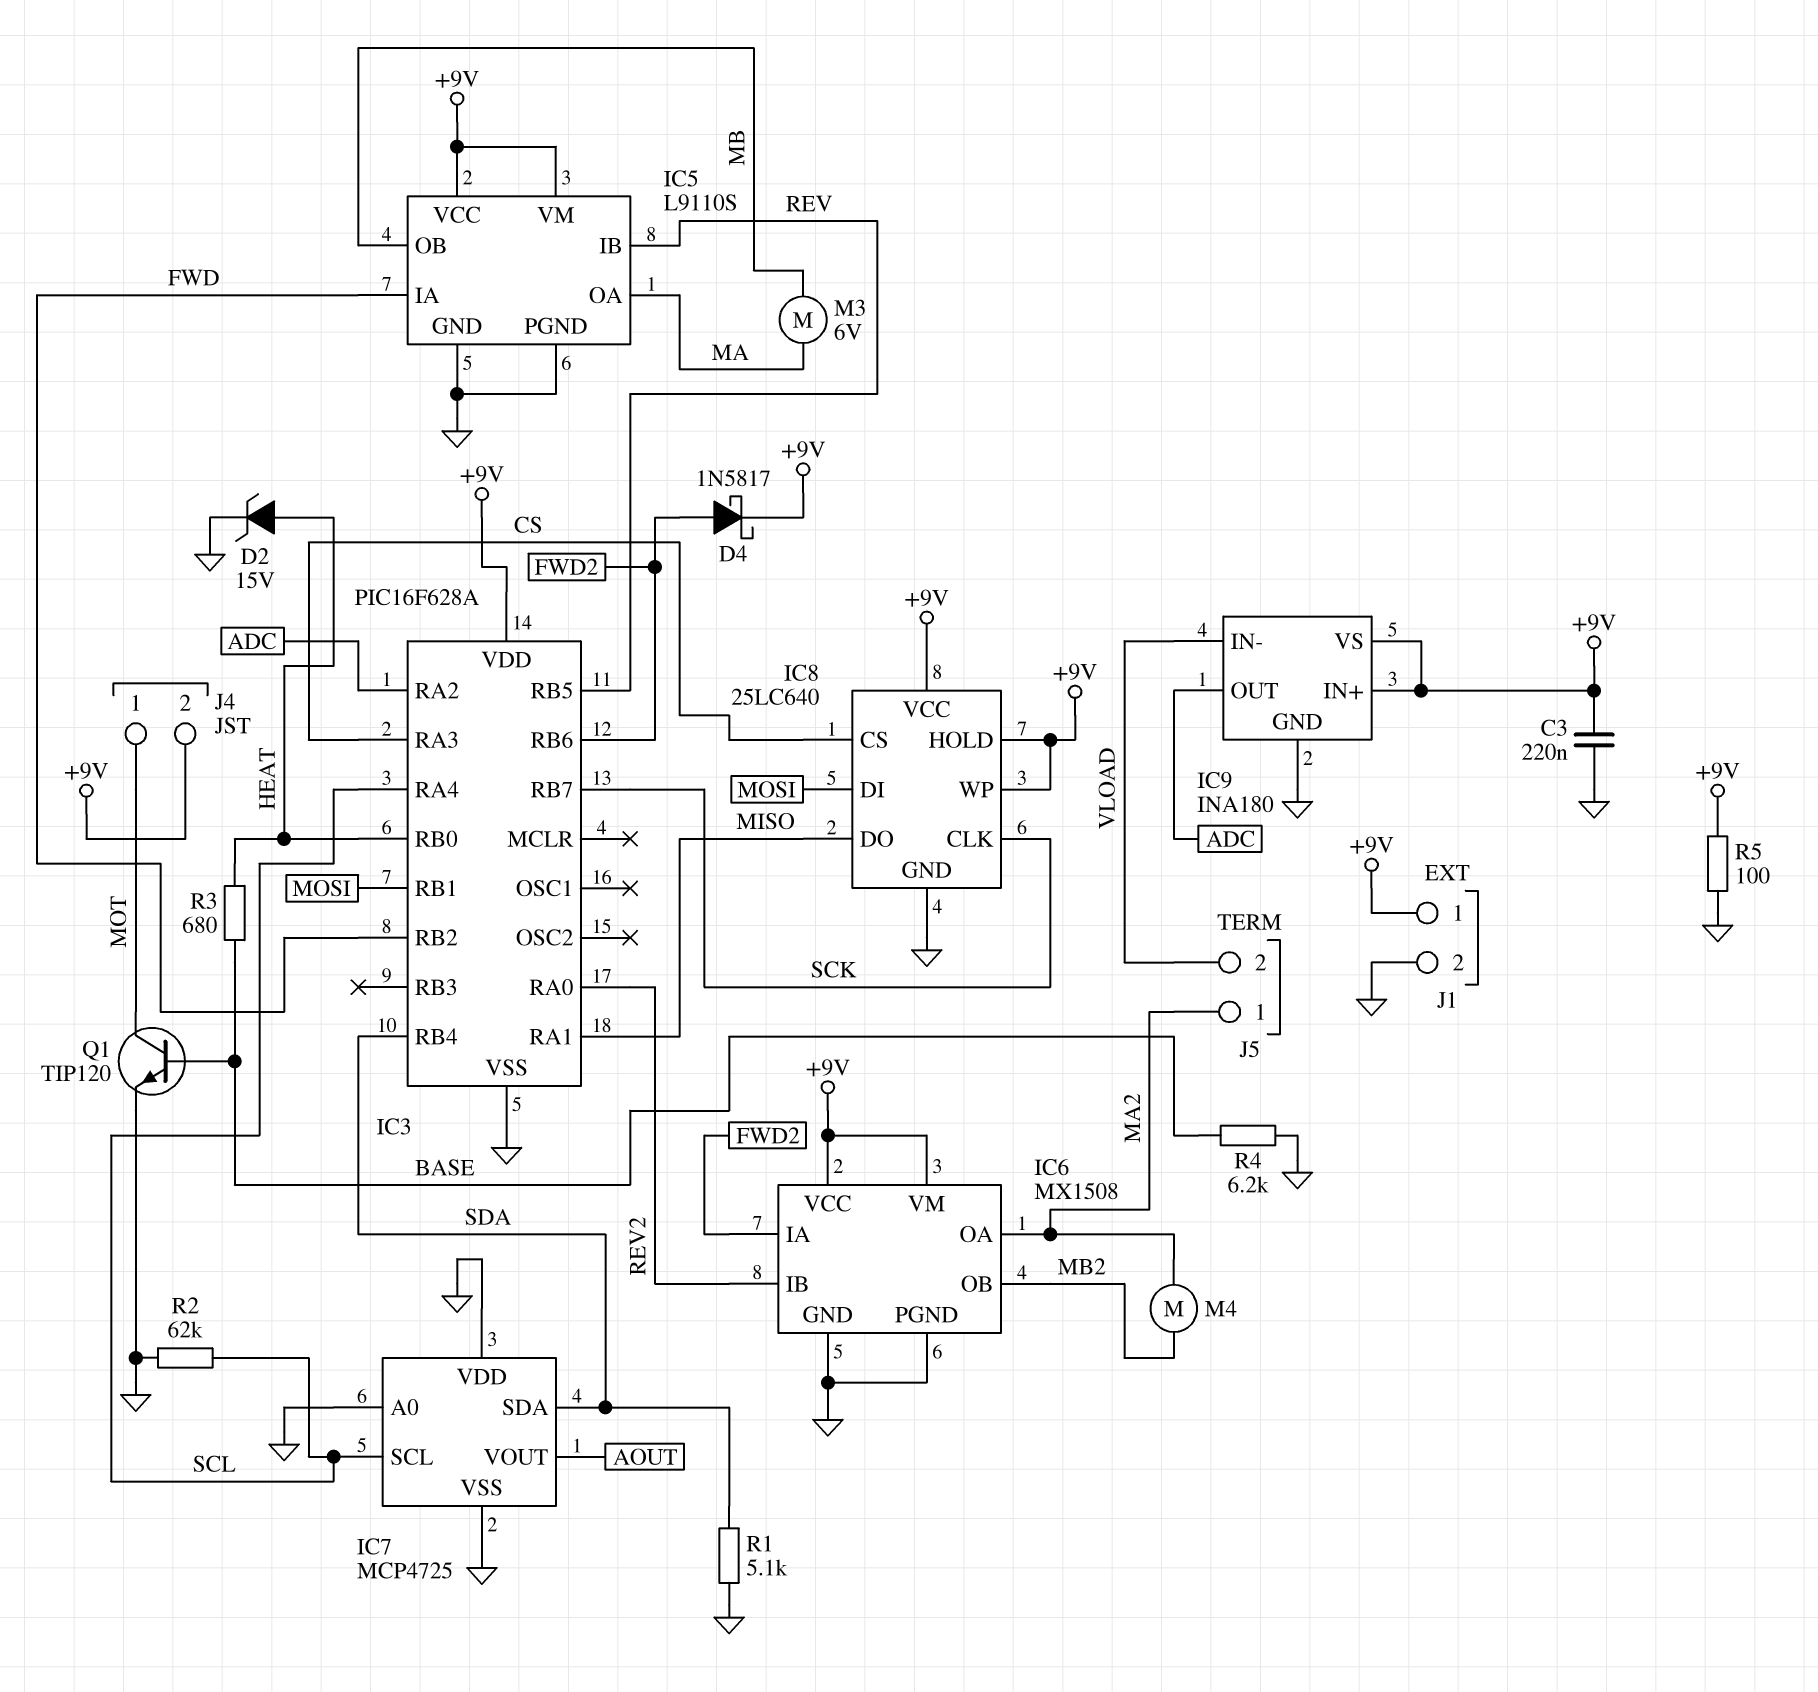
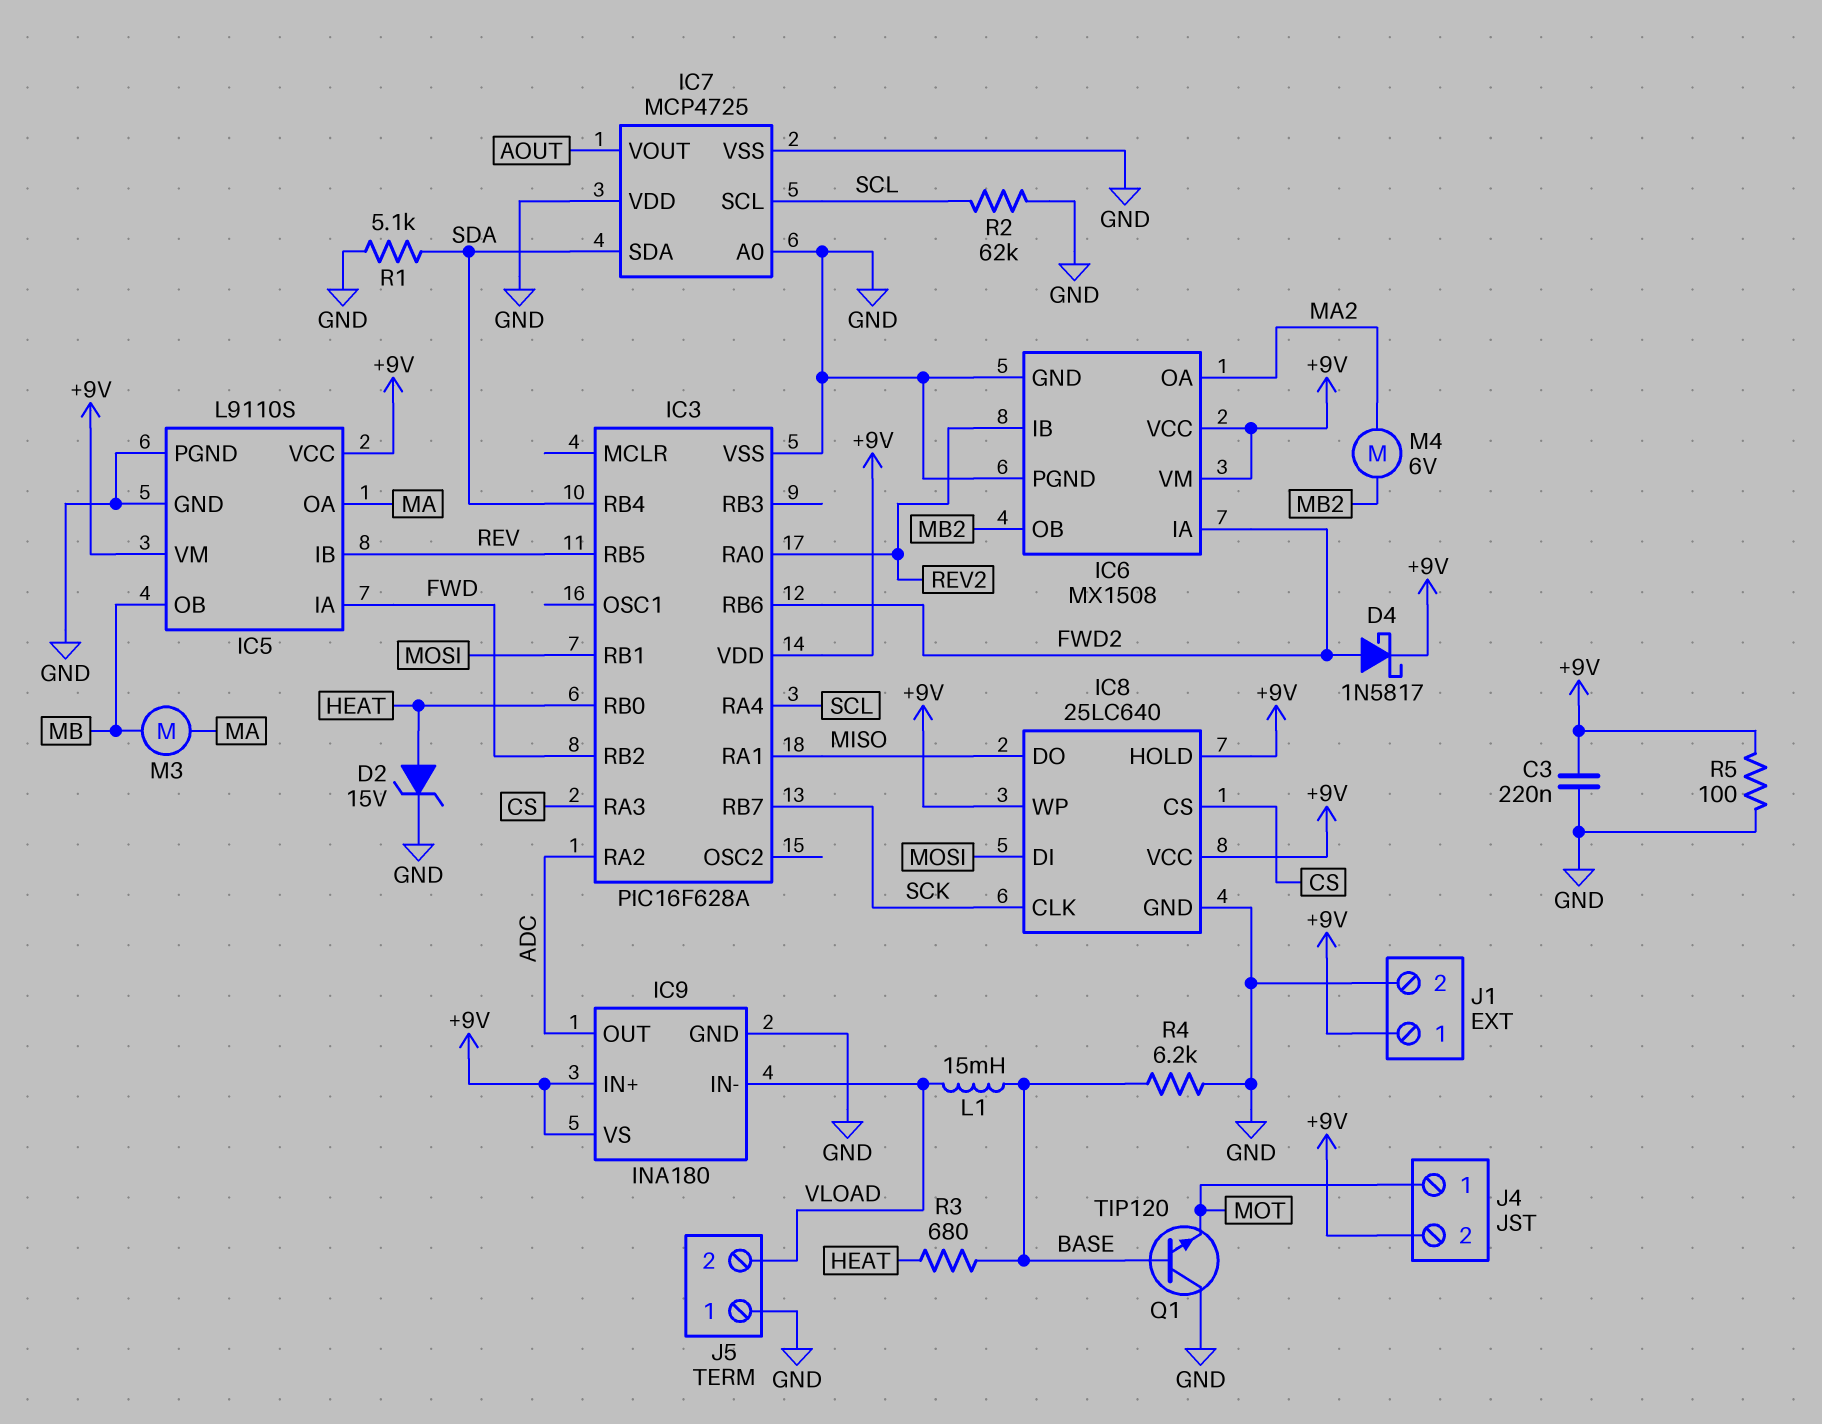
J5 pin 1: MA2 -> GND
L1: none -> 15mH (BASE, VLOAD)
M3: motor 6V (MA, MB) -> motor (MA, MB)
M4: motor (MA2, MB2) -> motor 6V (MA2, MB2)
Q1: NPN TIP120 (B BASE, C MOT, E GND) -> NPN TIP120 (B BASE, C GND, E MOT)

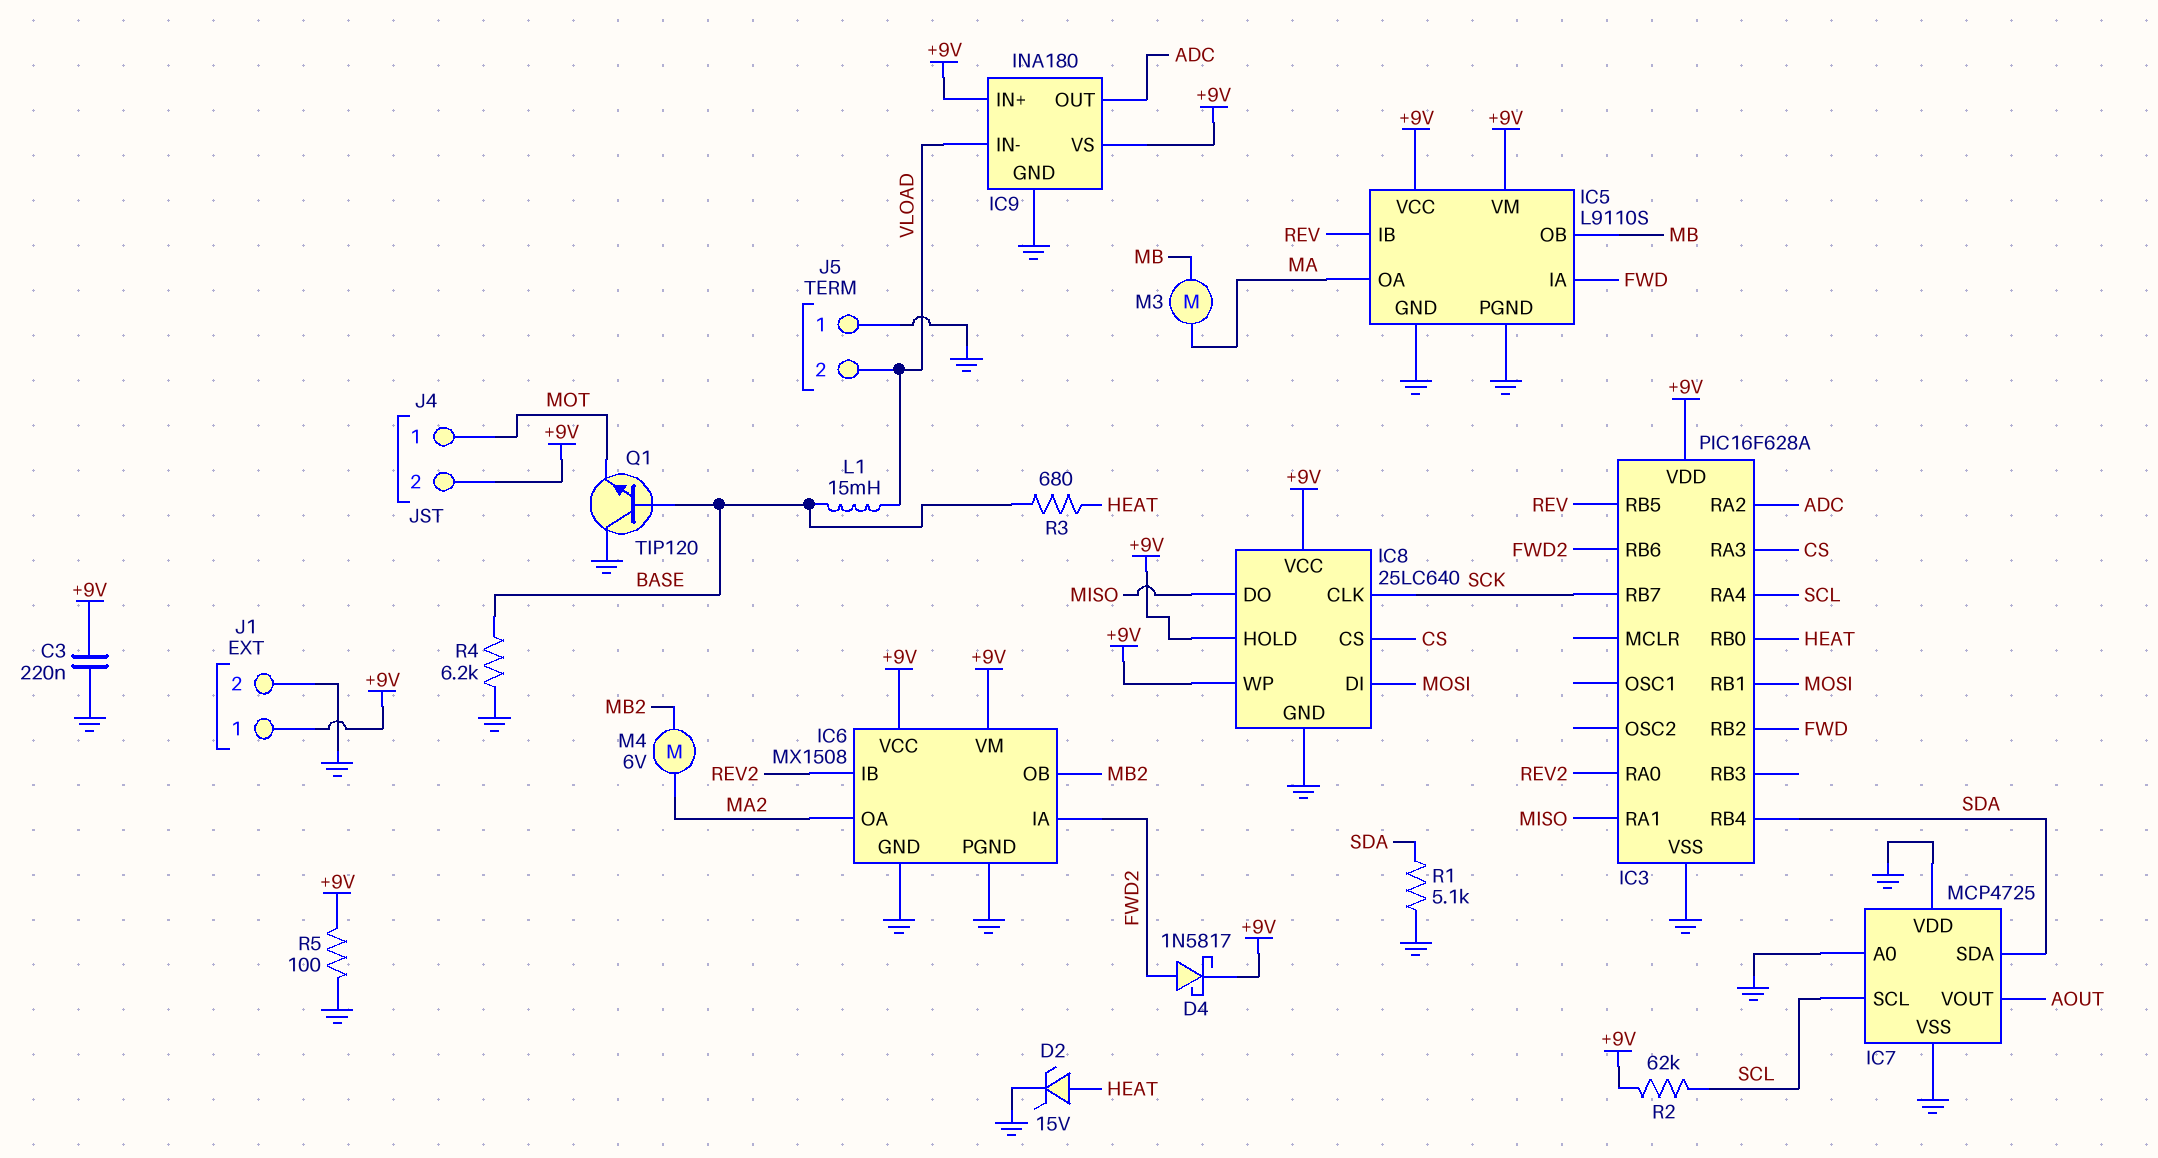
R2: 62k (GND, SCL) -> 62k (+9V, SCL)

